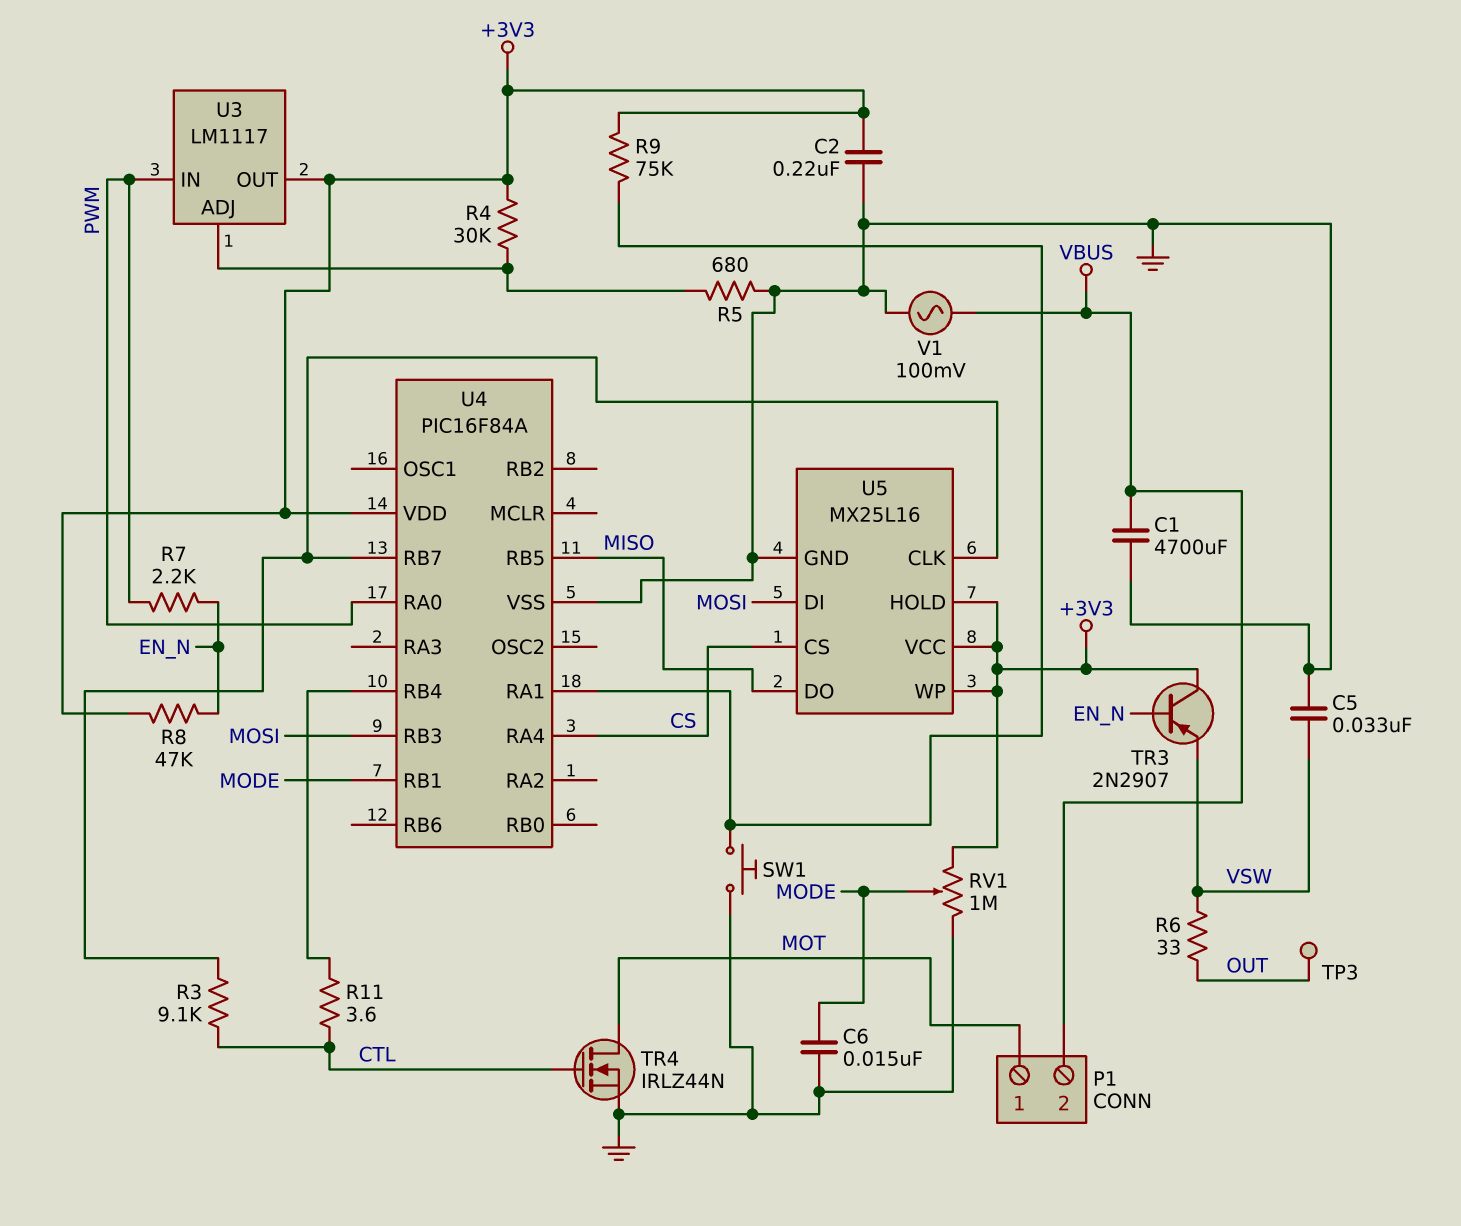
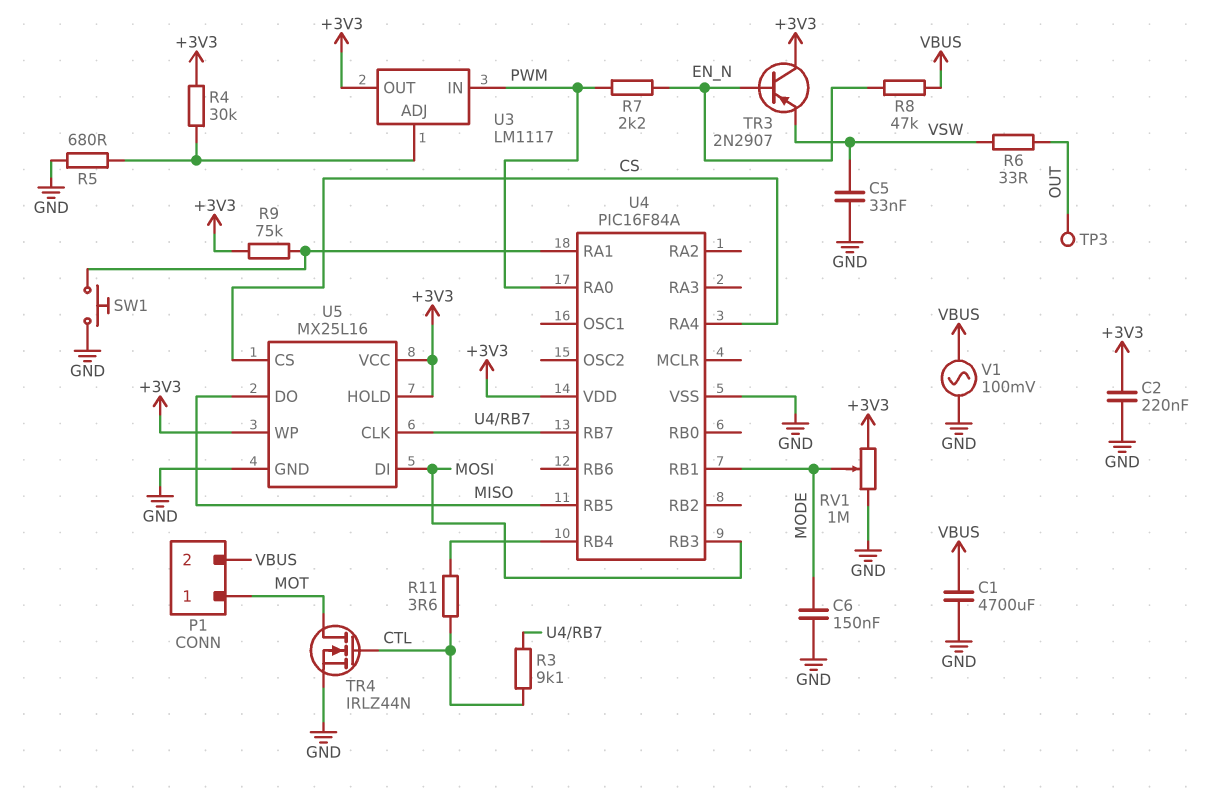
C6: 15nF (GND, MODE) -> 150nF (GND, MODE)
R8: 47k (+3V3, EN_N) -> 47k (EN_N, VBUS)

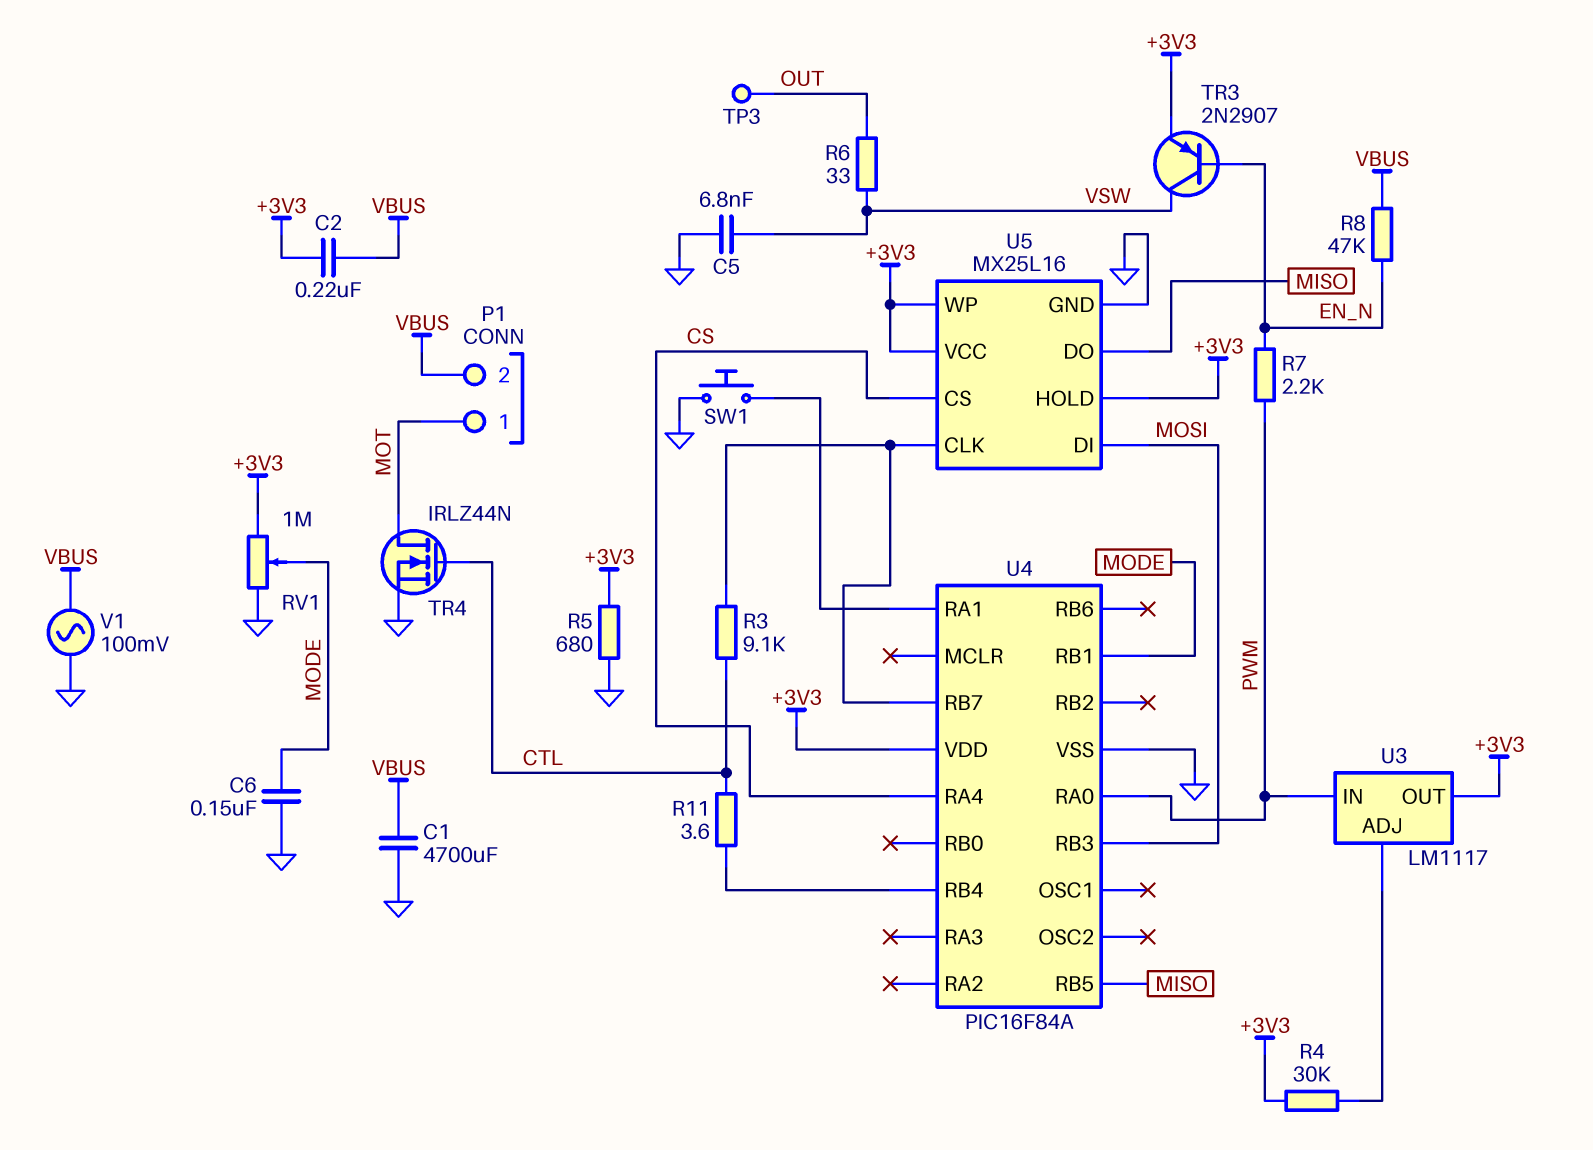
C2: 220nF (+3V3, GND) -> 220nF (+3V3, VBUS)
C5: 33nF (GND, VSW) -> 6.8nF (GND, VSW)
R5: 680 (GND, U3/ADJ) -> 680 (+3V3, GND)
R9: 75k (+3V3, U4/RA1) -> none
TR3: PNP 2N2907 (B EN_N, C +3V3, E VSW) -> PNP 2N2907 (B EN_N, C VSW, E +3V3)

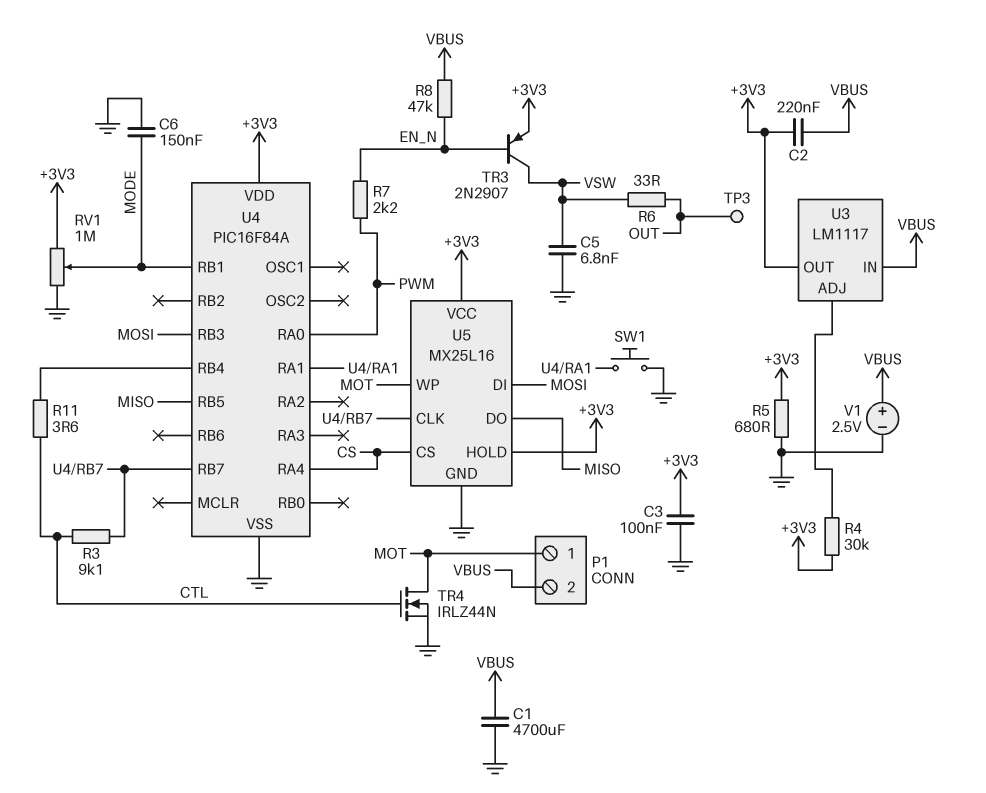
C3: none -> 100nF (+3V3, GND)
U3 pin IN: PWM -> VBUS
U5 pin WP: +3V3 -> MOT
V1: AC 100mV (GND, VBUS) -> 2.5V (plus VBUS, minus GND)

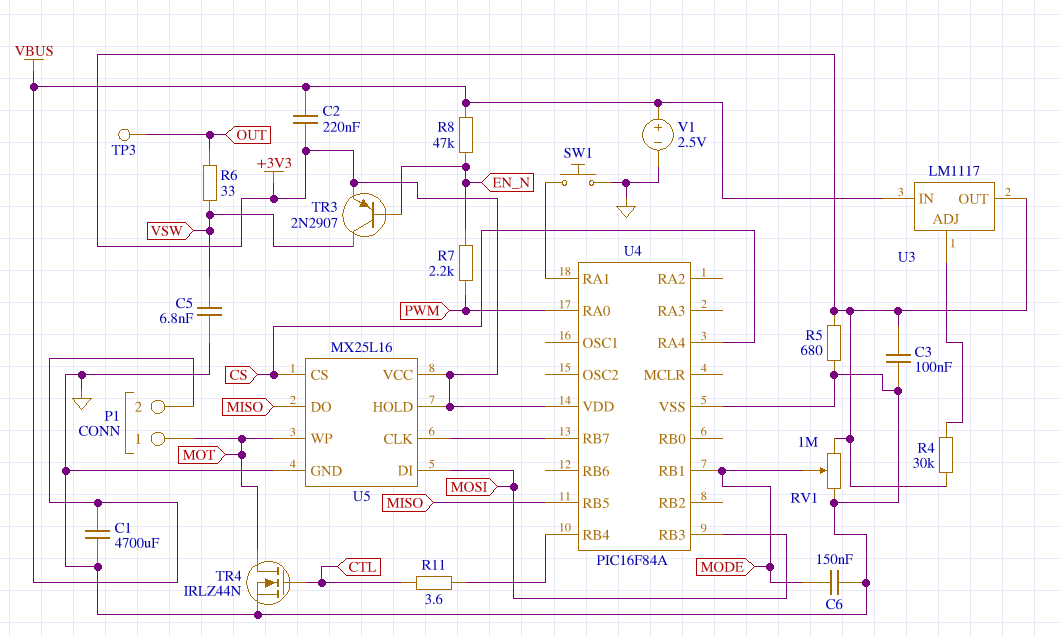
R3: 9.1k (CTL, U4/RB7) -> none

